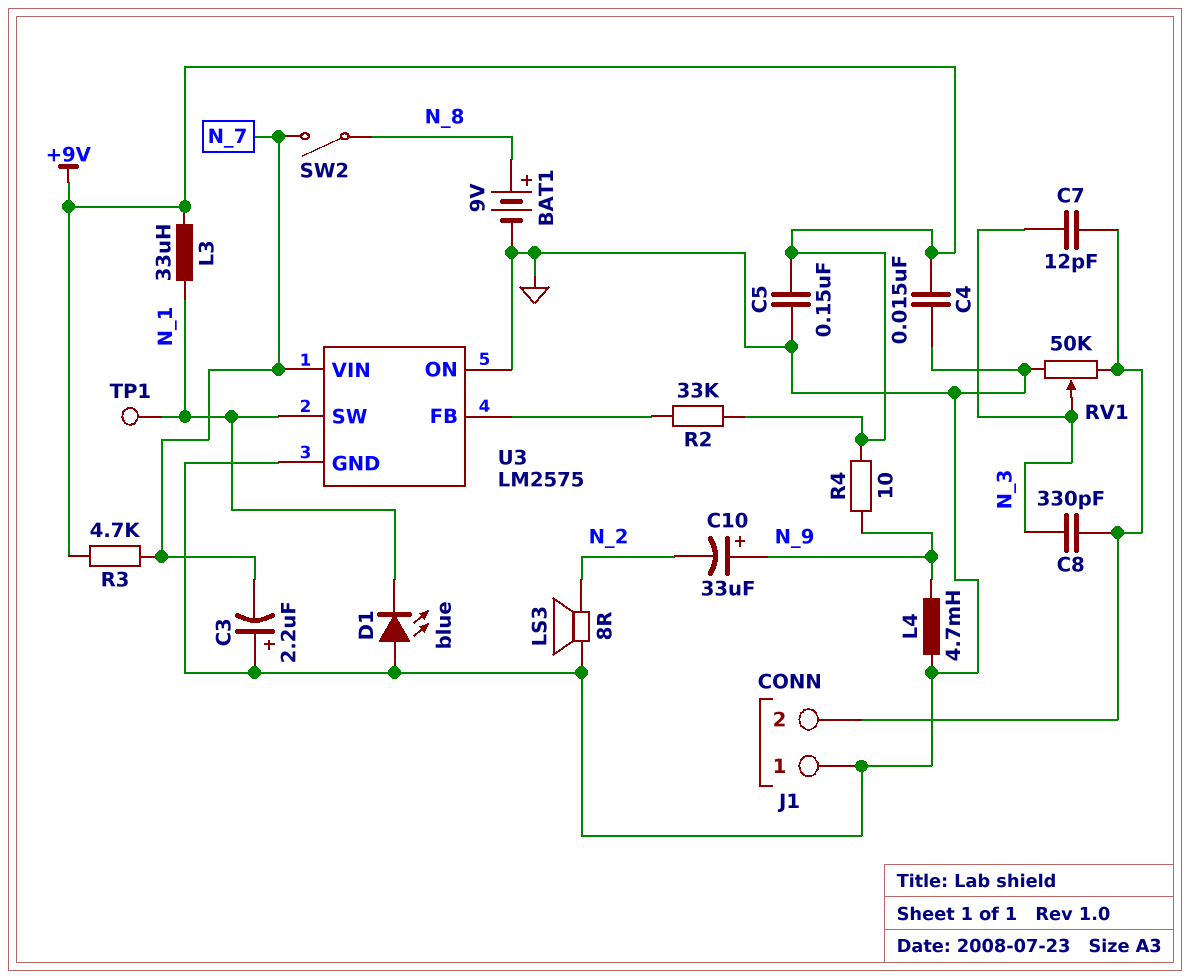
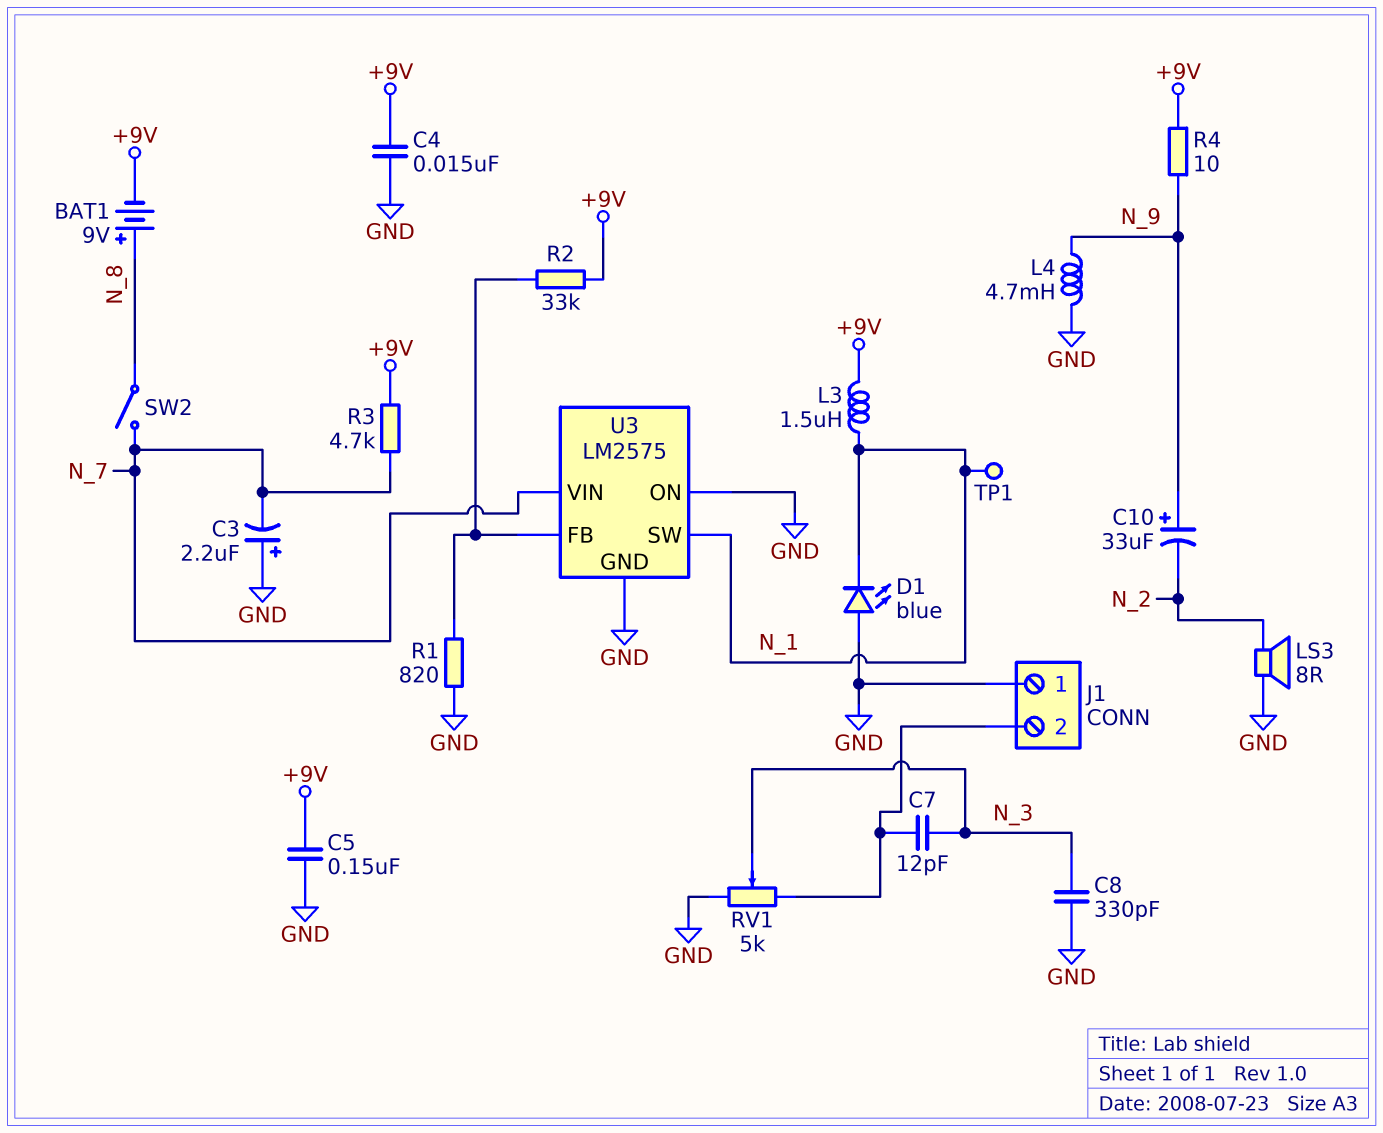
BAT1: 9V (plus N_8, minus GND) -> 9V (plus N_8, minus +9V)
C8: 330pF (J1/2, N_3) -> 330pF (GND, N_3)
L3: 33uH (+9V, N_1) -> 1.5uH (+9V, N_1)
R1: none -> 820 (GND, U3/FB)
RV1: 50k (GND, J1/2, wiper N_3) -> 5k (GND, J1/2, wiper N_3)

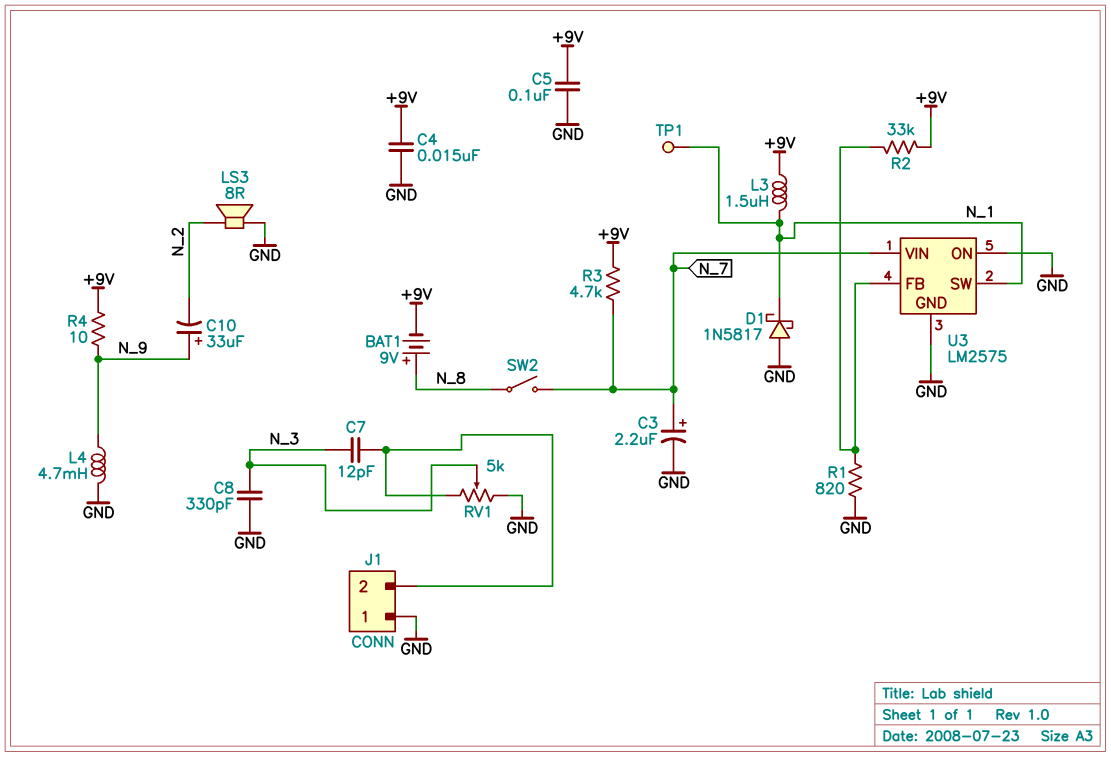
C3: 2.2uF (plus GND, minus N_7) -> 2.2uF (plus N_7, minus GND)
C5: 150nF (+9V, GND) -> 100nF (+9V, GND)
D1: LED blue (A GND, K N_1) -> schottky 1N5817 (A GND, K N_1)

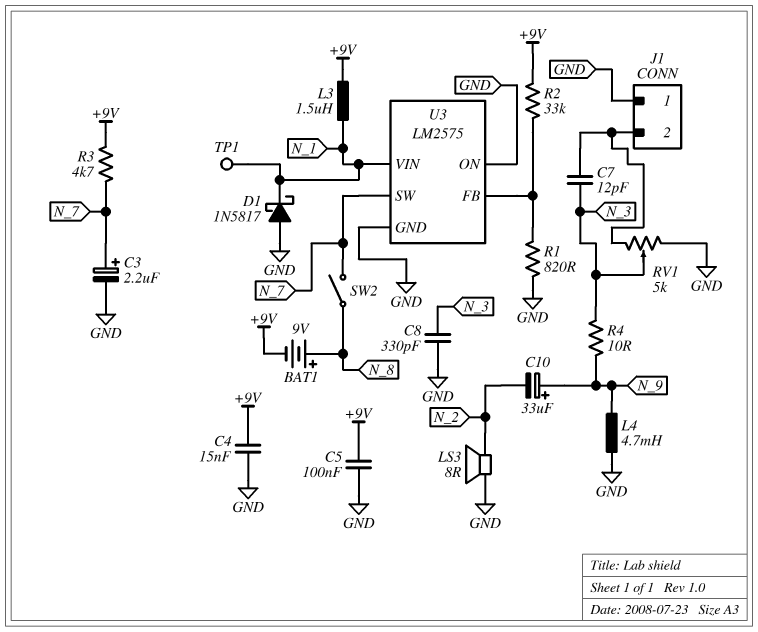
R4: 10 (+9V, N_9) -> 10 (N_3, N_9)
U3 pin SW: N_1 -> N_7
U3 pin VIN: N_7 -> N_1

